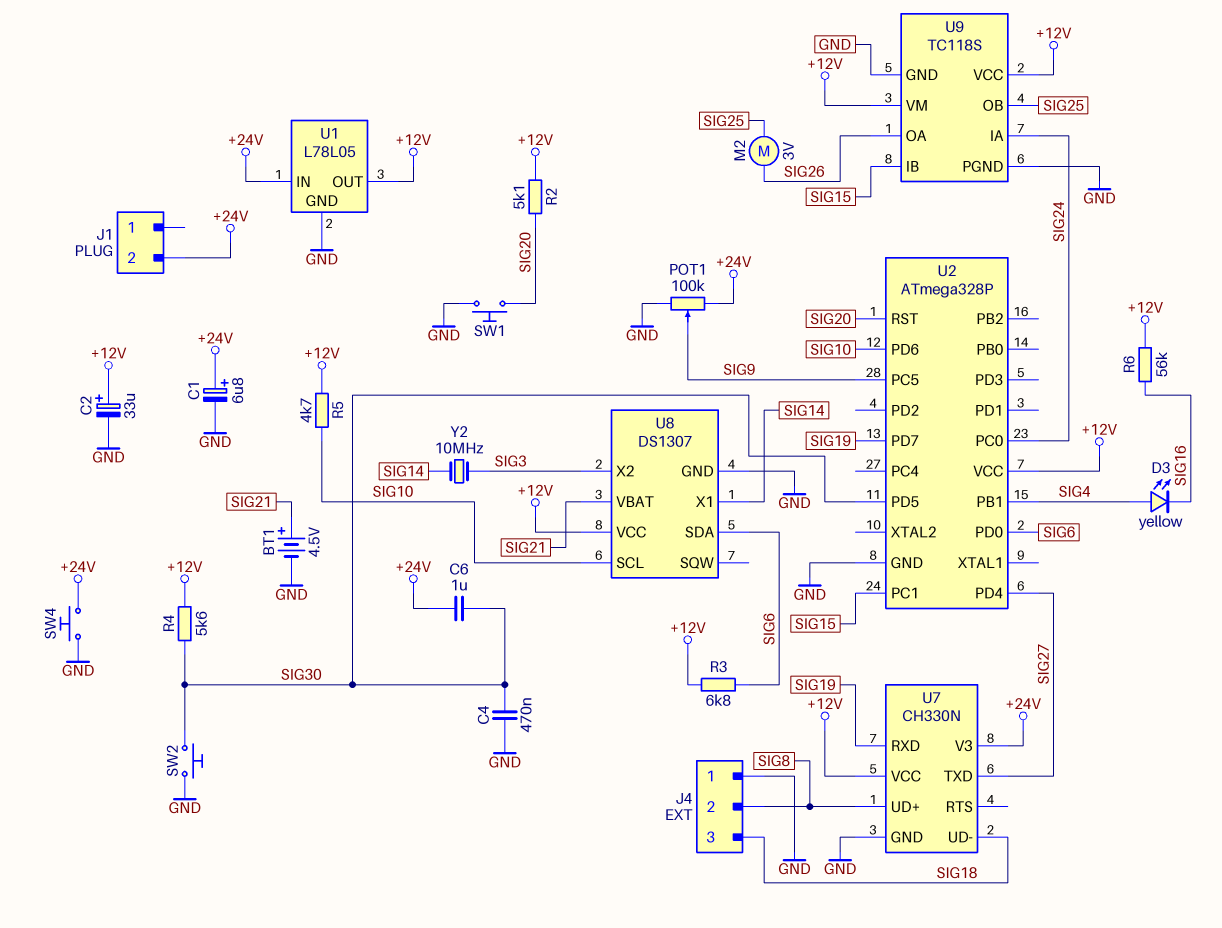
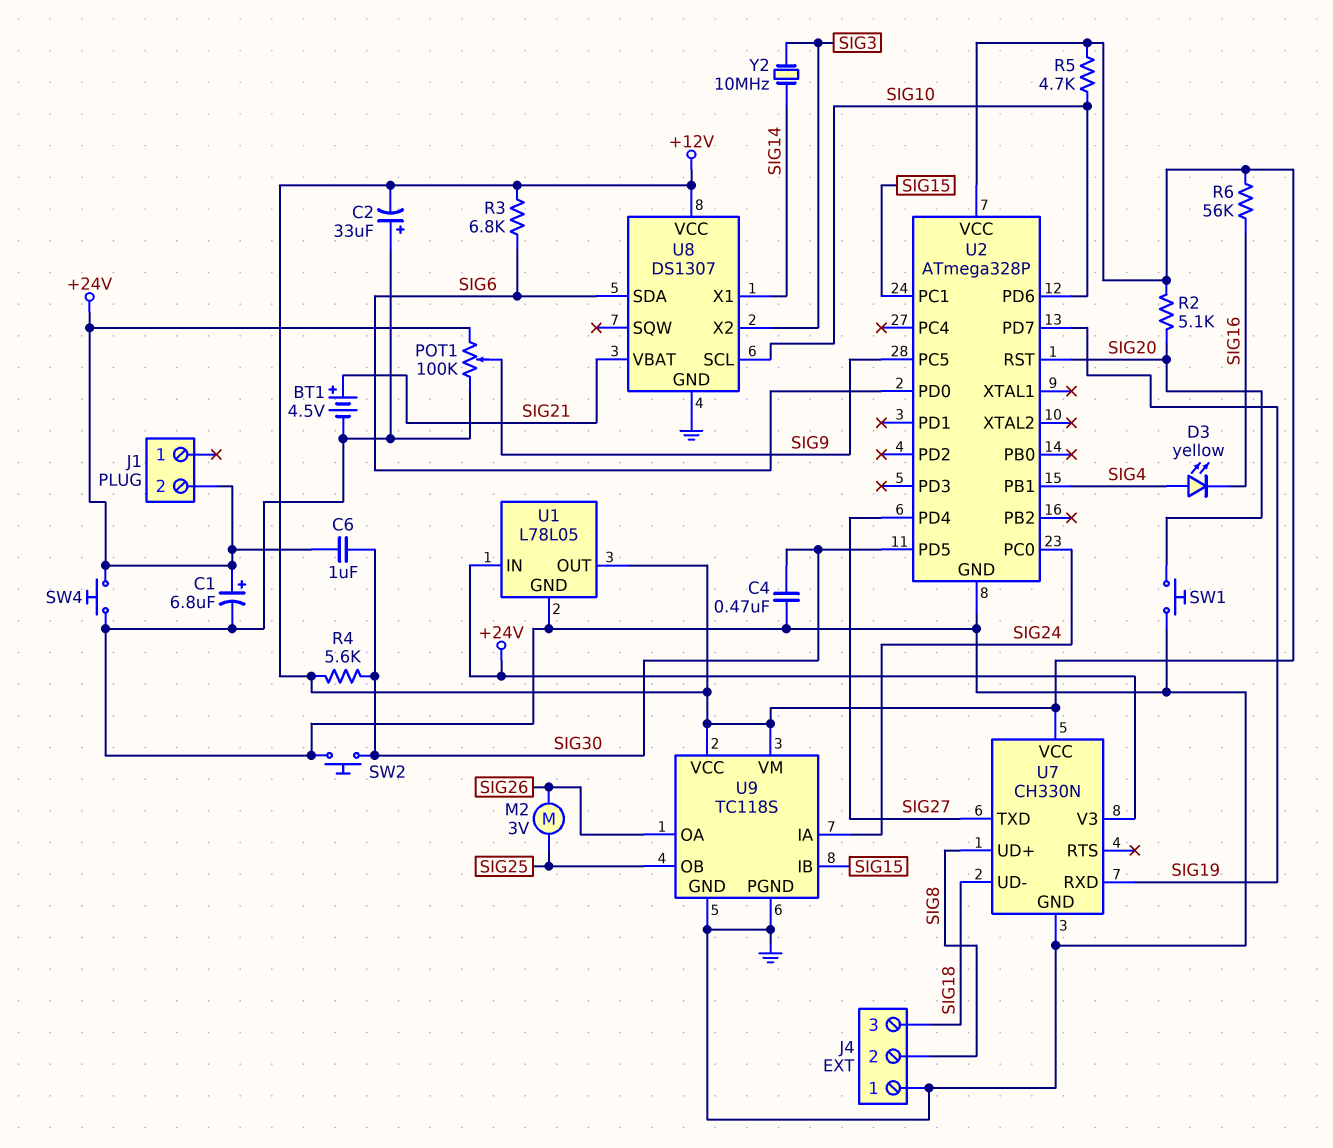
C2: 33uF (plus +12V, minus GND) -> 33uF (plus GND, minus +12V)

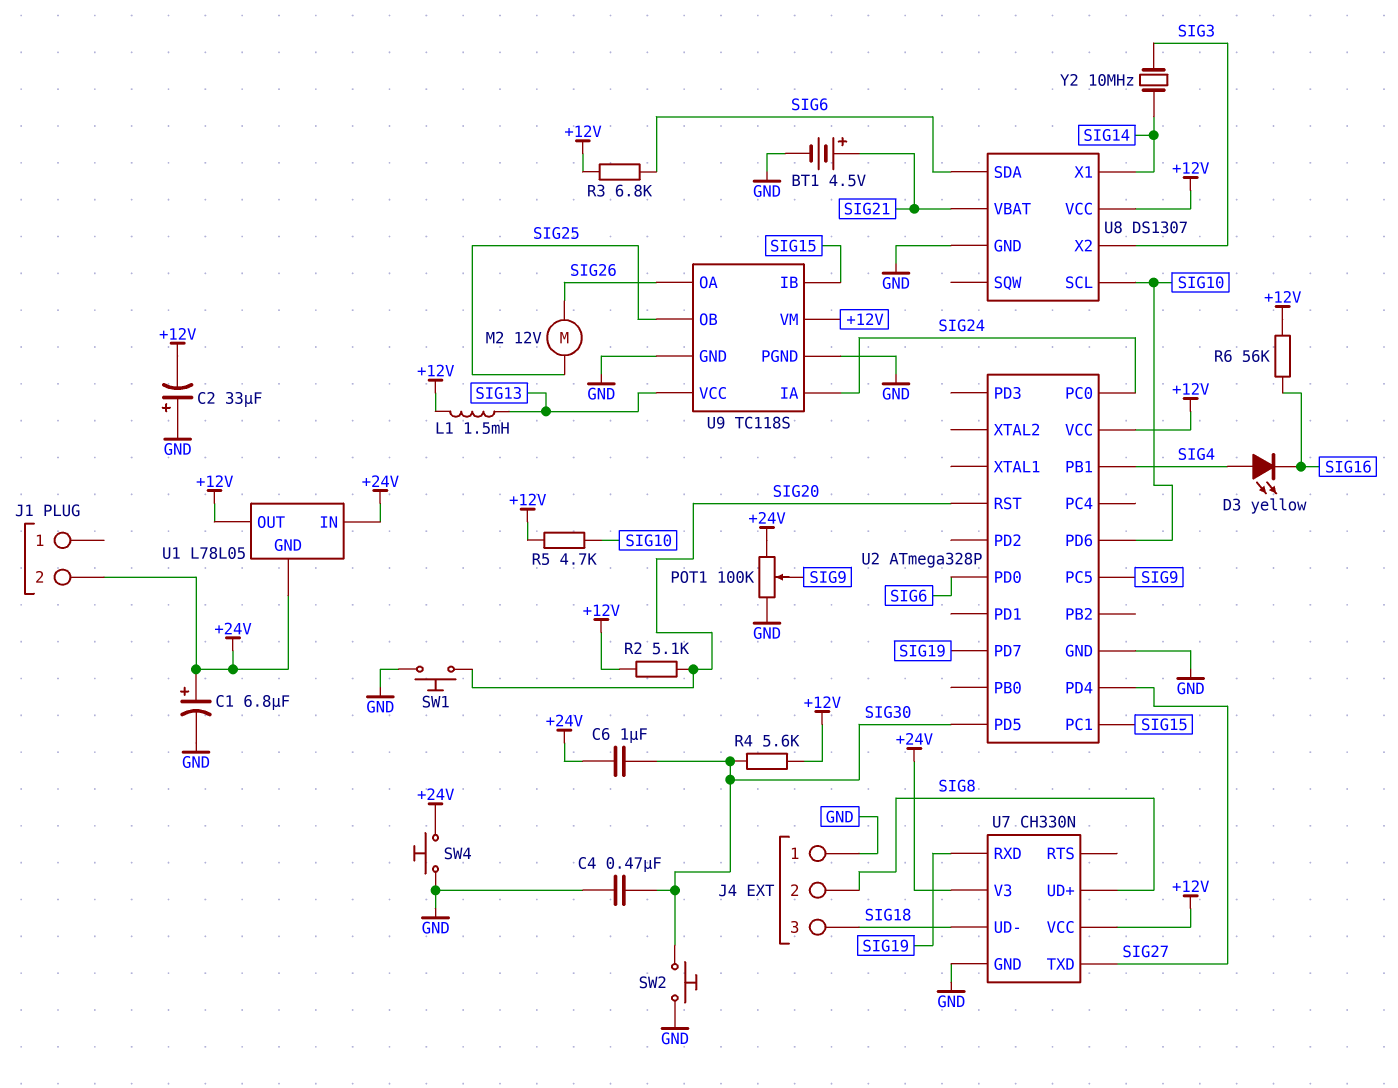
L1: none -> 1.5mH (+12V, SIG13)
M2: motor 3V (SIG25, SIG26) -> motor 12V (SIG25, SIG26)
U1 pin GND: GND -> +24V
U9 pin VCC: +12V -> SIG13

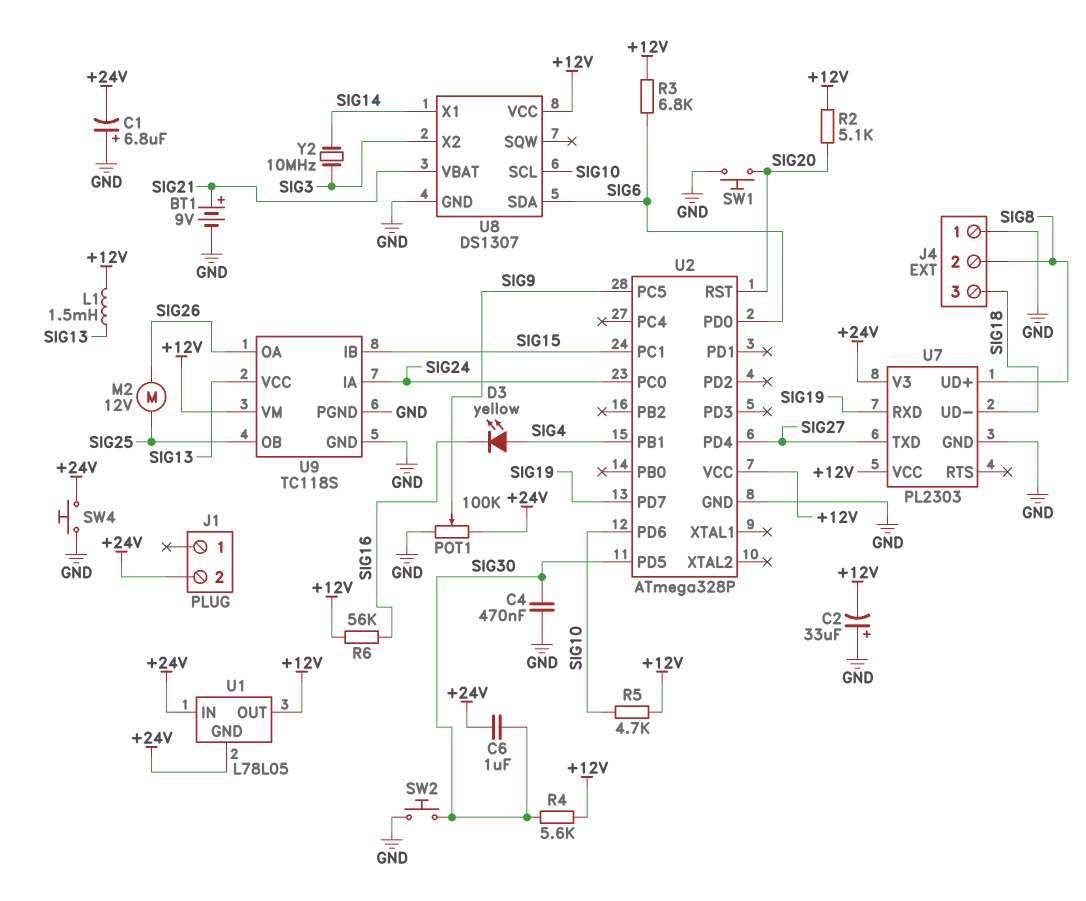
BT1: 4.5V (plus SIG21, minus GND) -> 9V (plus SIG21, minus GND)
C1: 6.8uF (plus +24V, minus GND) -> 6.8uF (plus GND, minus +24V)
U7: CH330N -> PL2303

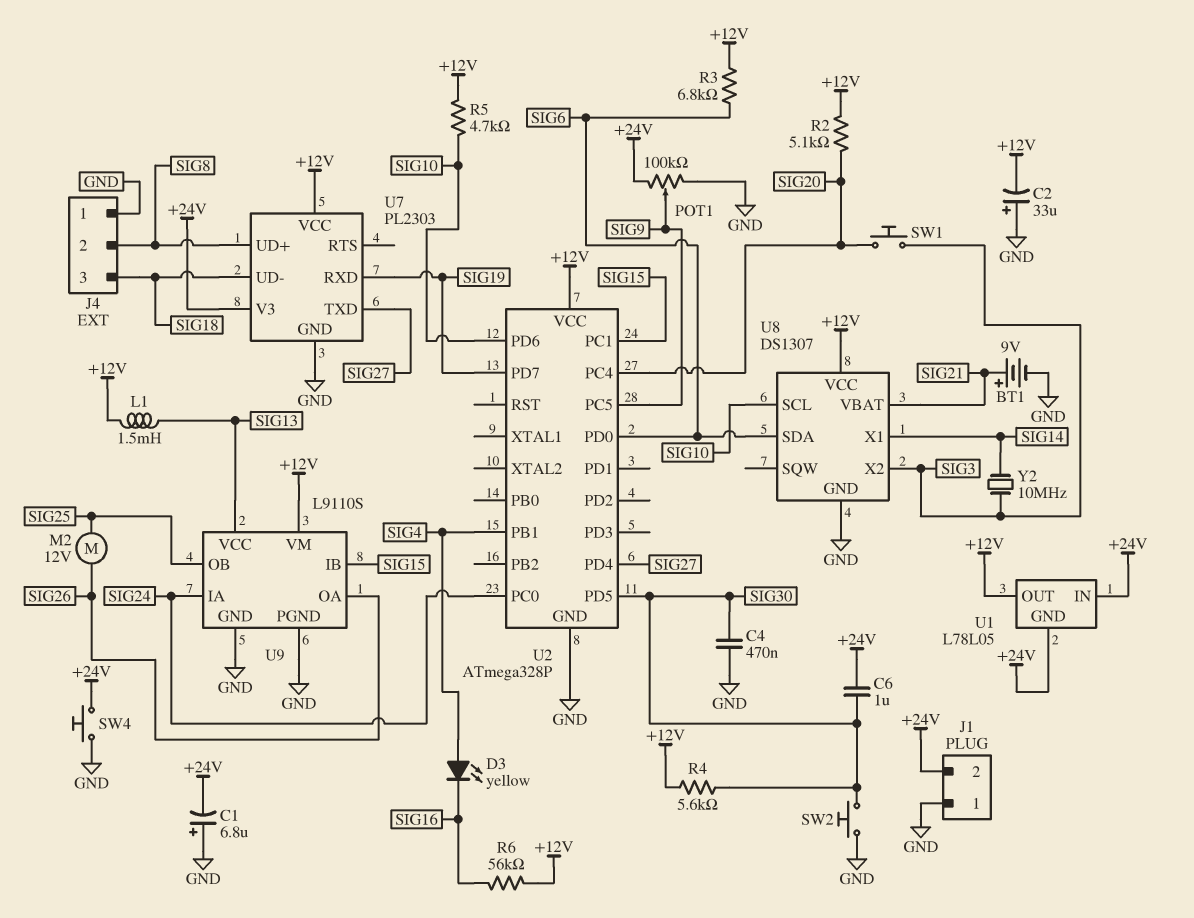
J1 pin 1: none -> GND
SW1: button (GND, SIG20) -> button (SIG3, SIG20)
U2 pin PC4: none -> SIG20
U2 pin RST: SIG20 -> none
U9: TC118S -> L9110S

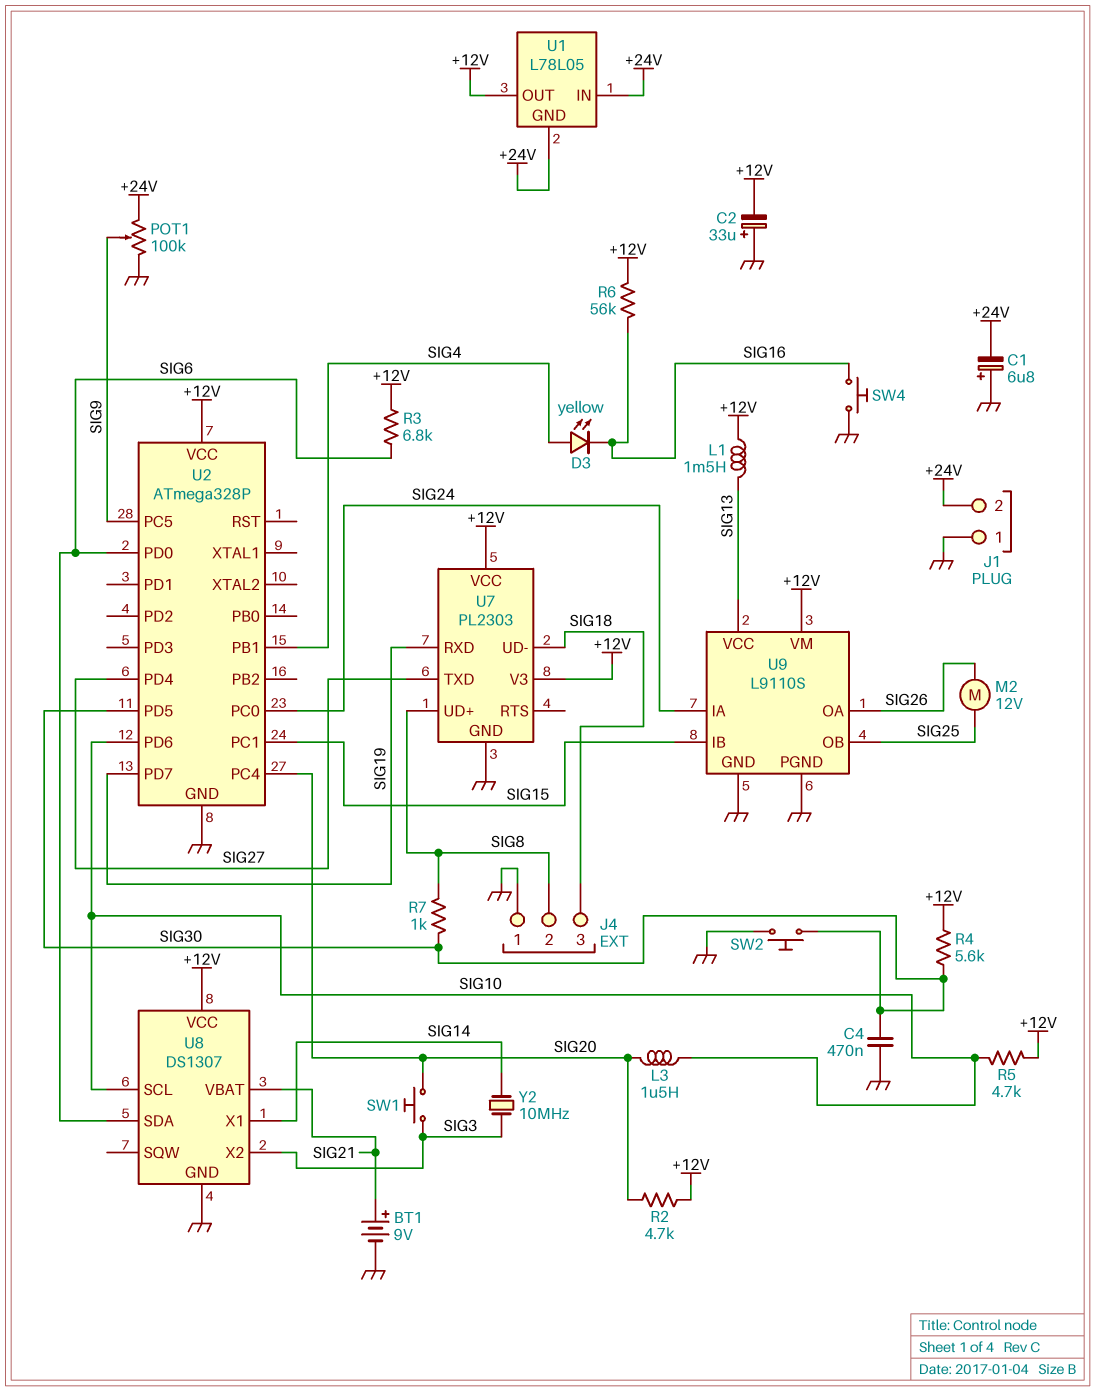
C6: 1uF (+24V, SIG30) -> none
L3: none -> 1.5uH (SIG10, SIG20)
R2: 5.1k (+12V, SIG20) -> 4.7k (+12V, SIG20)
R7: none -> 1k (SIG8, SIG30)
SW4: button (+24V, GND) -> button (GND, SIG16)
U7 pin V3: +24V -> +12V

